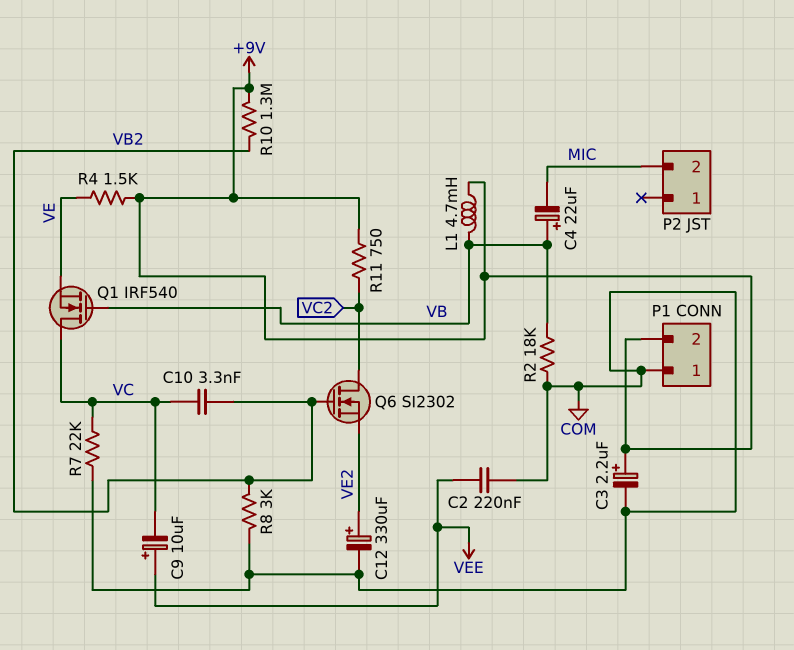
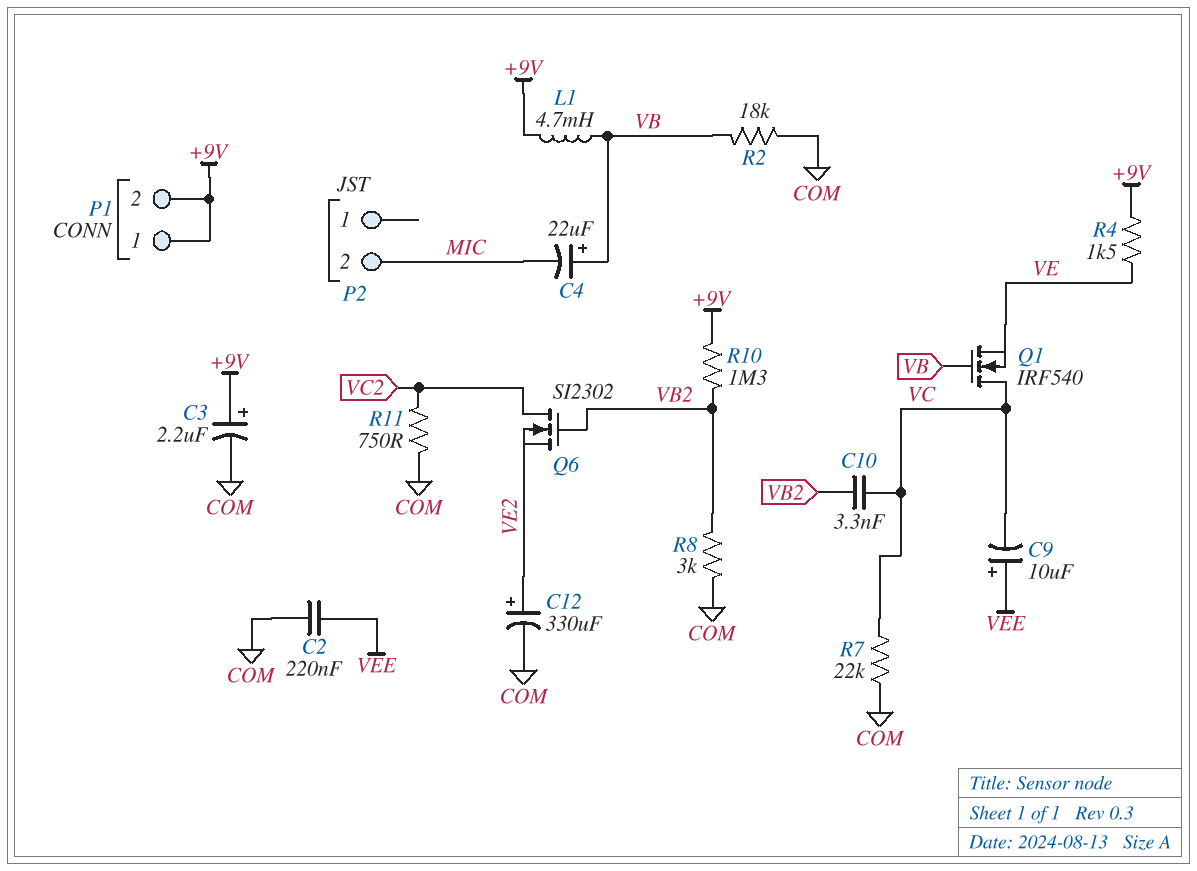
P1 pin 1: COM -> +9V
R11: 750 (+9V, VC2) -> 750 (COM, VC2)

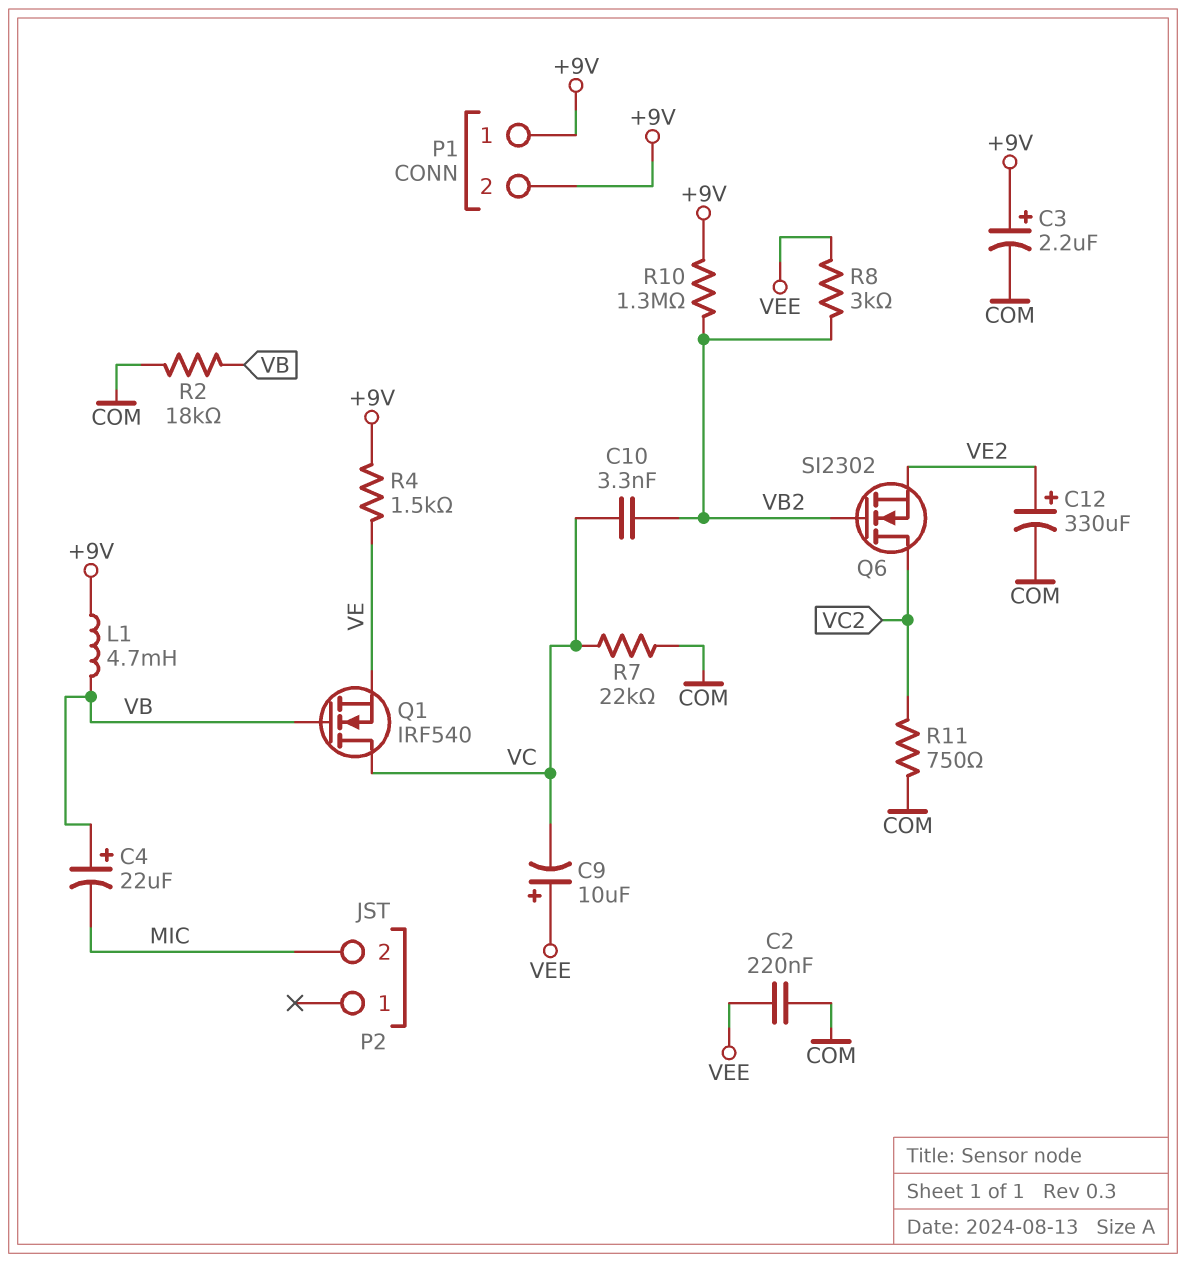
R8: 3k (COM, VB2) -> 3k (VB2, VEE)

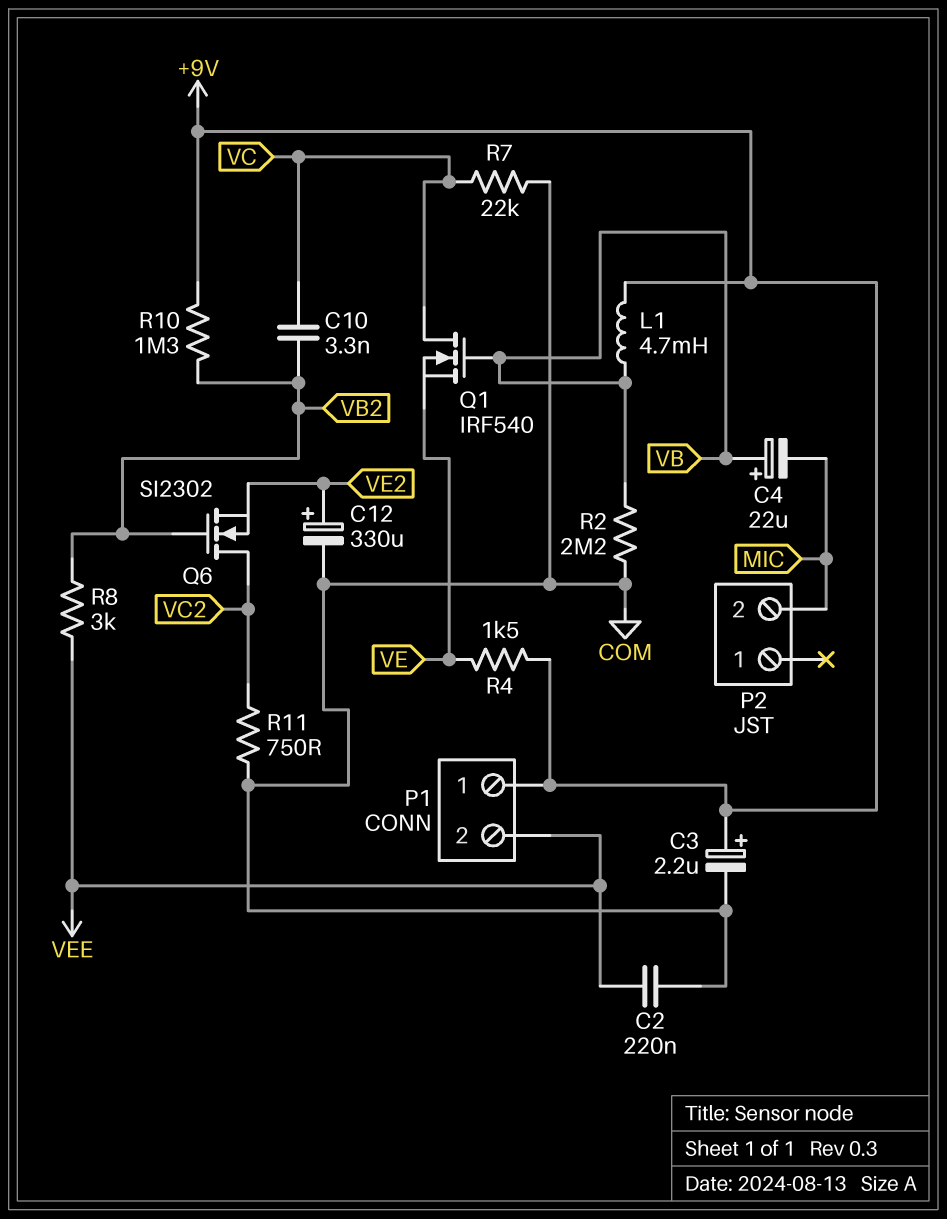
C9: 10uF (plus VEE, minus VC) -> none
P1 pin 2: +9V -> VEE
R2: 18k (COM, VB) -> 2.2M (COM, VB)

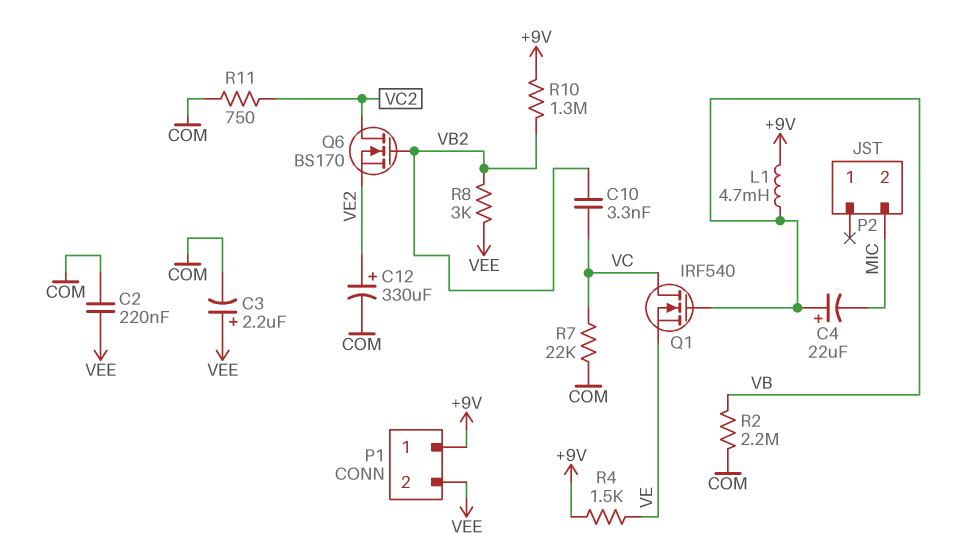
C3: 2.2uF (plus +9V, minus COM) -> 2.2uF (plus VEE, minus COM)
Q6: NMOS SI2302 (G VB2, D VC2, S VE2) -> NMOS BS170 (G VB2, D VC2, S VE2)

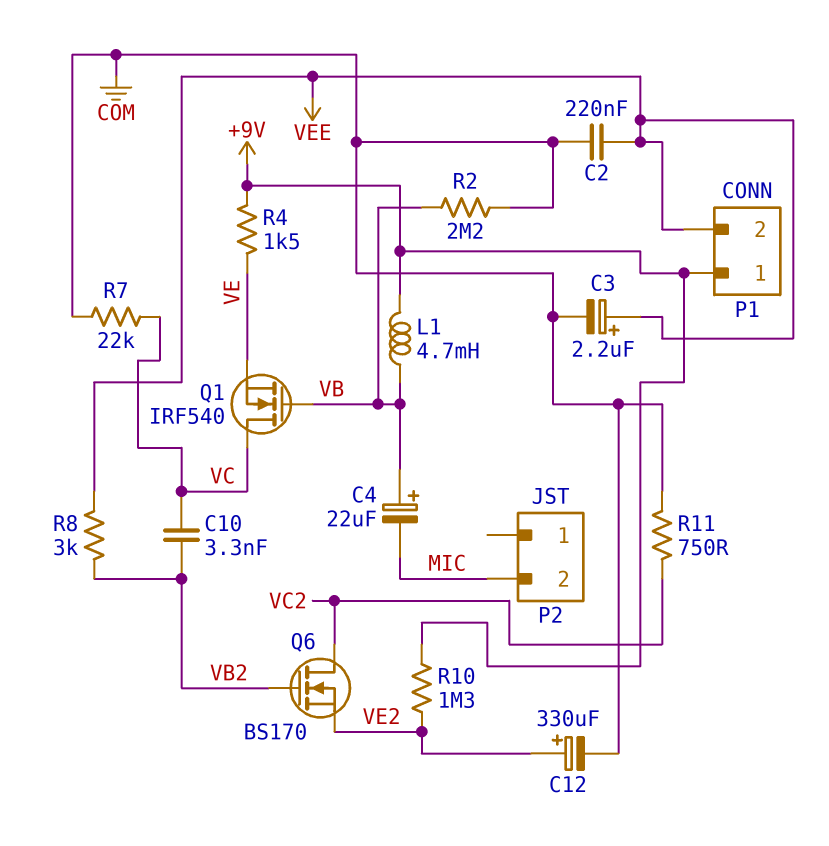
R10: 1.3M (+9V, VB2) -> 1.3M (+9V, VE2)

